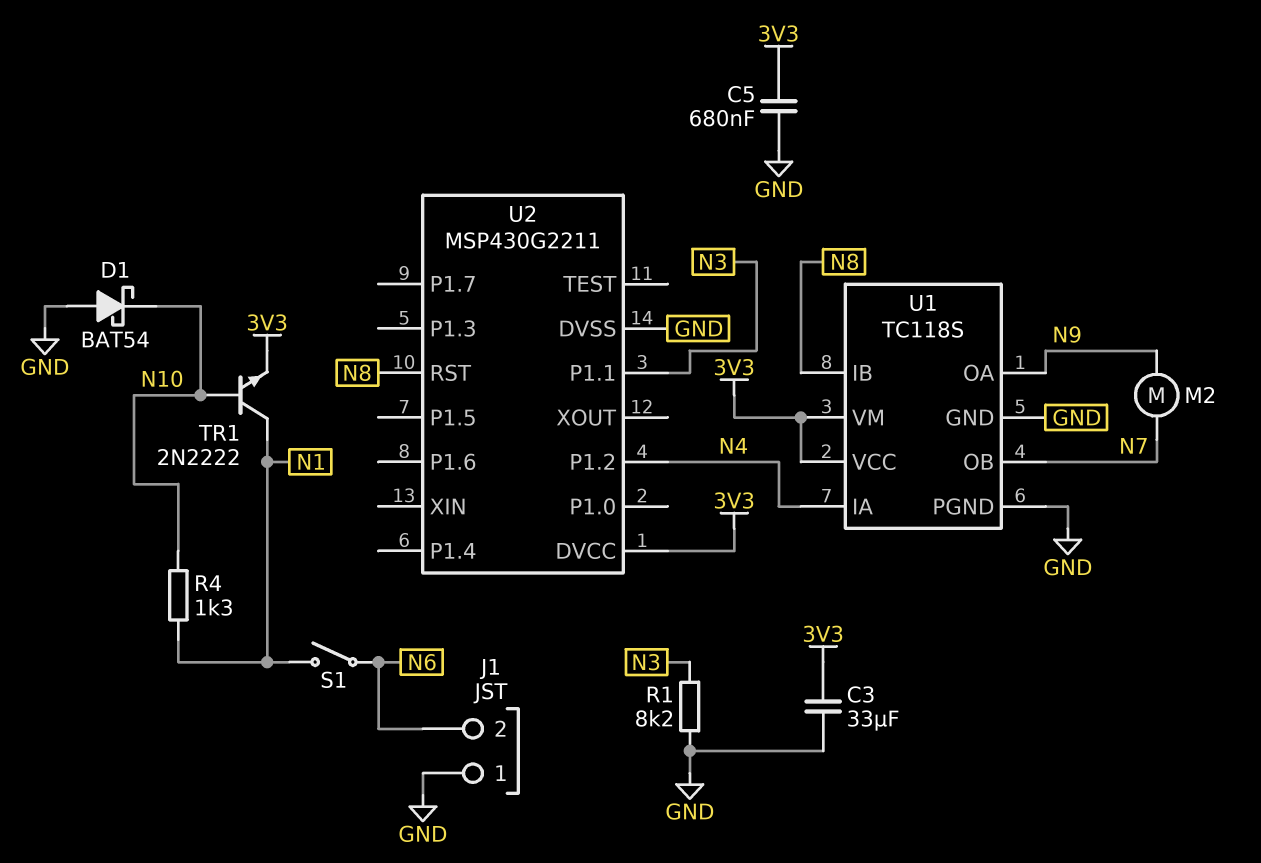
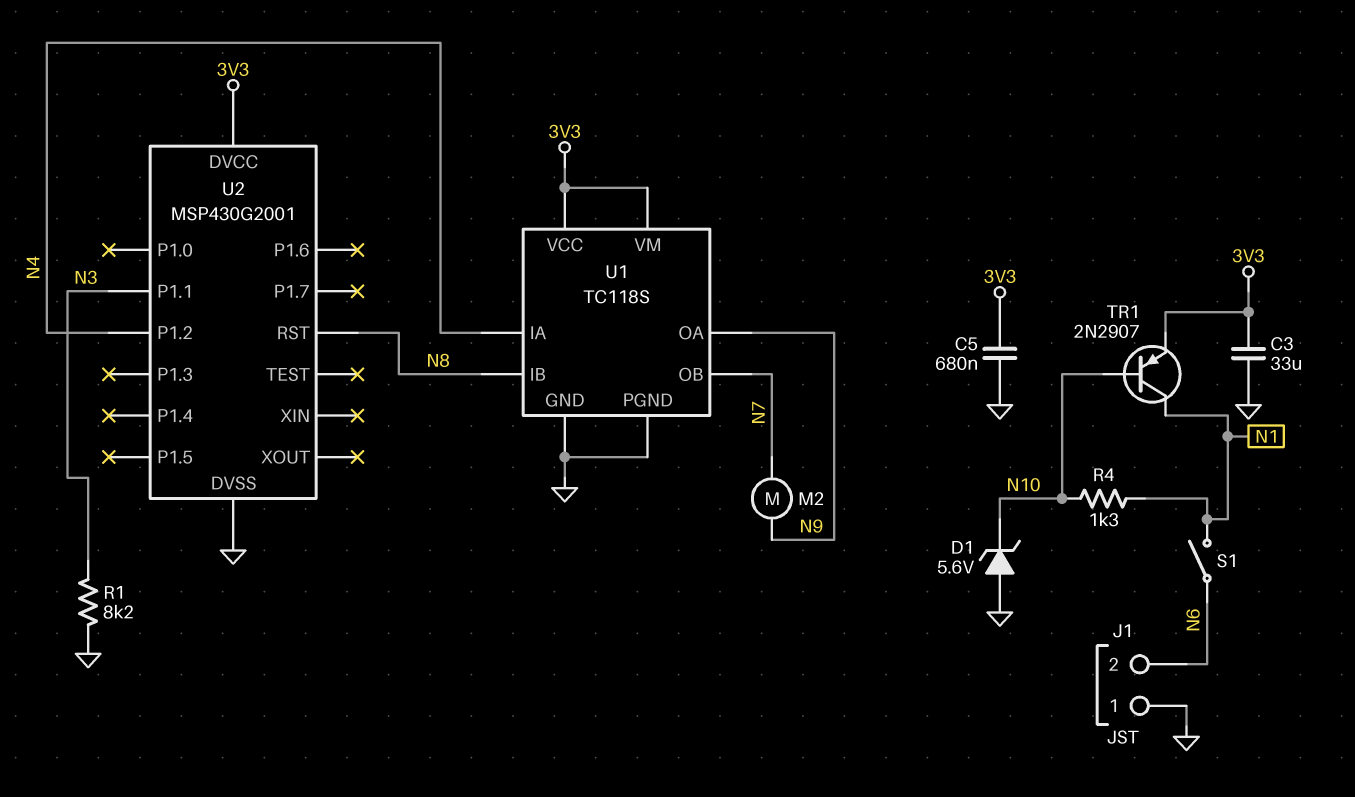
D1: schottky BAT54 (A GND, K N10) -> zener 5.6V (A GND, K N10)
TR1: NPN 2N2222 (B N10, C N1, E 3V3) -> PNP 2N2907 (B N10, C N1, E 3V3)
U2: MSP430G2211 -> MSP430G2001

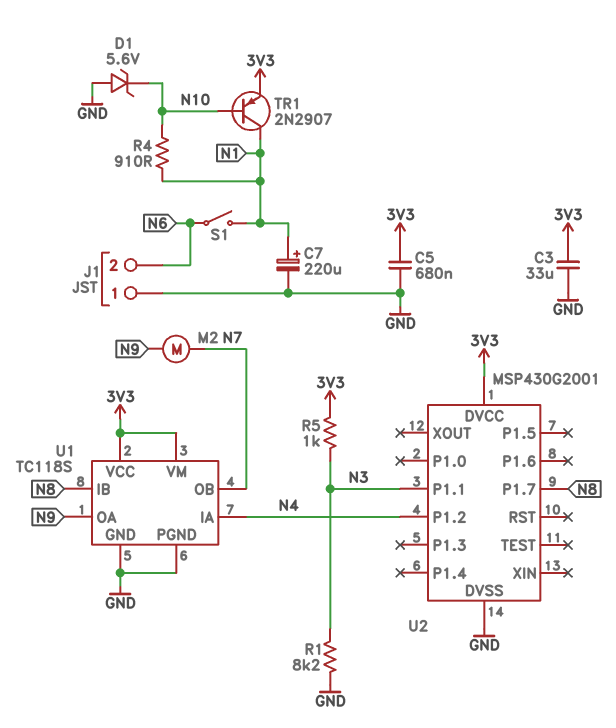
C7: none -> 220uF (plus N1, minus GND)
R4: 1.3k (N1, N10) -> 910 (N1, N10)
R5: none -> 1k (3V3, N3)
U2 pin P1.7: none -> N8
U2 pin RST: N8 -> none

